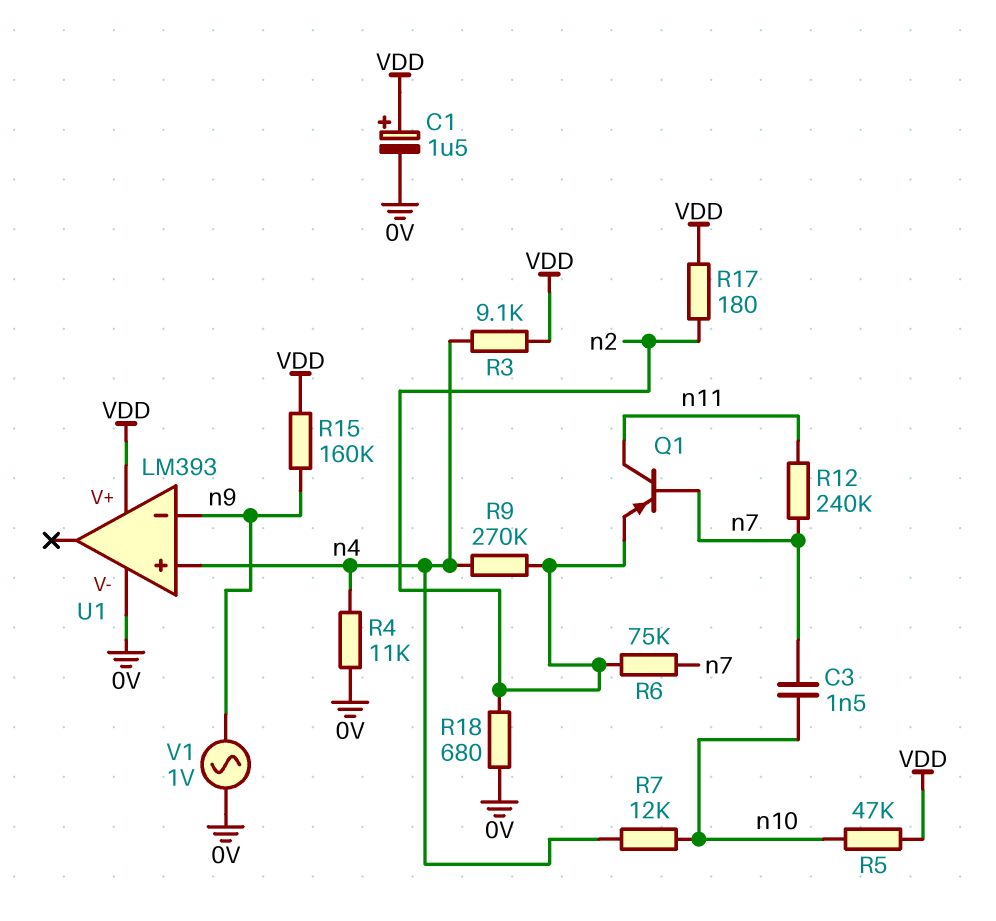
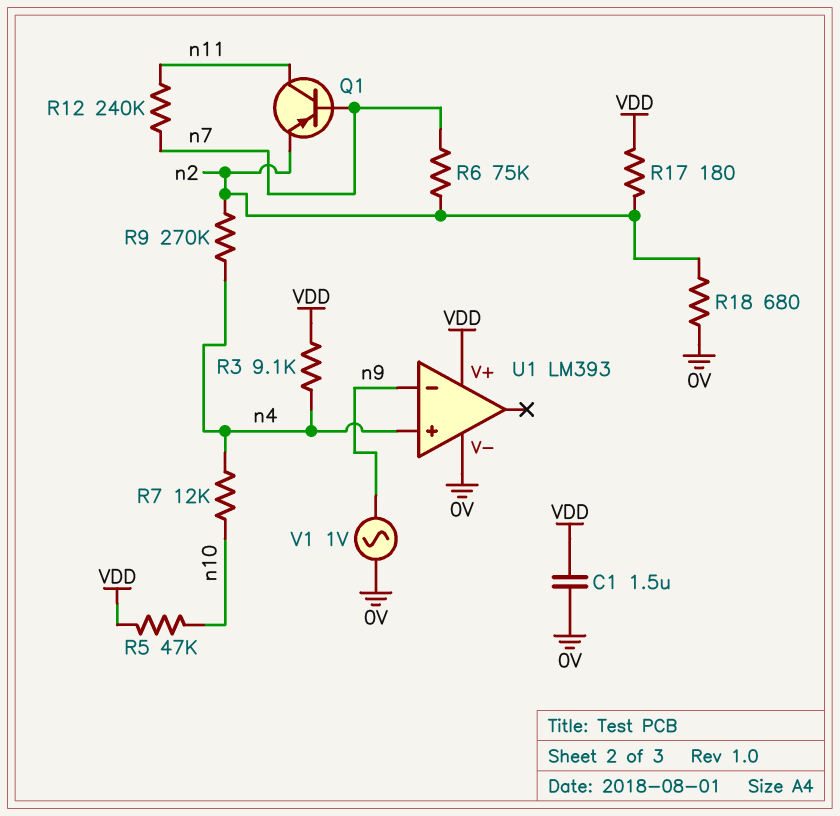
C1: 1.5uF (plus VDD, minus 0V) -> 1.5uF (0V, VDD)
C3: 1.5nF (n7, n10) -> none
R4: 11k (0V, n4) -> none
R15: 160k (VDD, n9) -> none

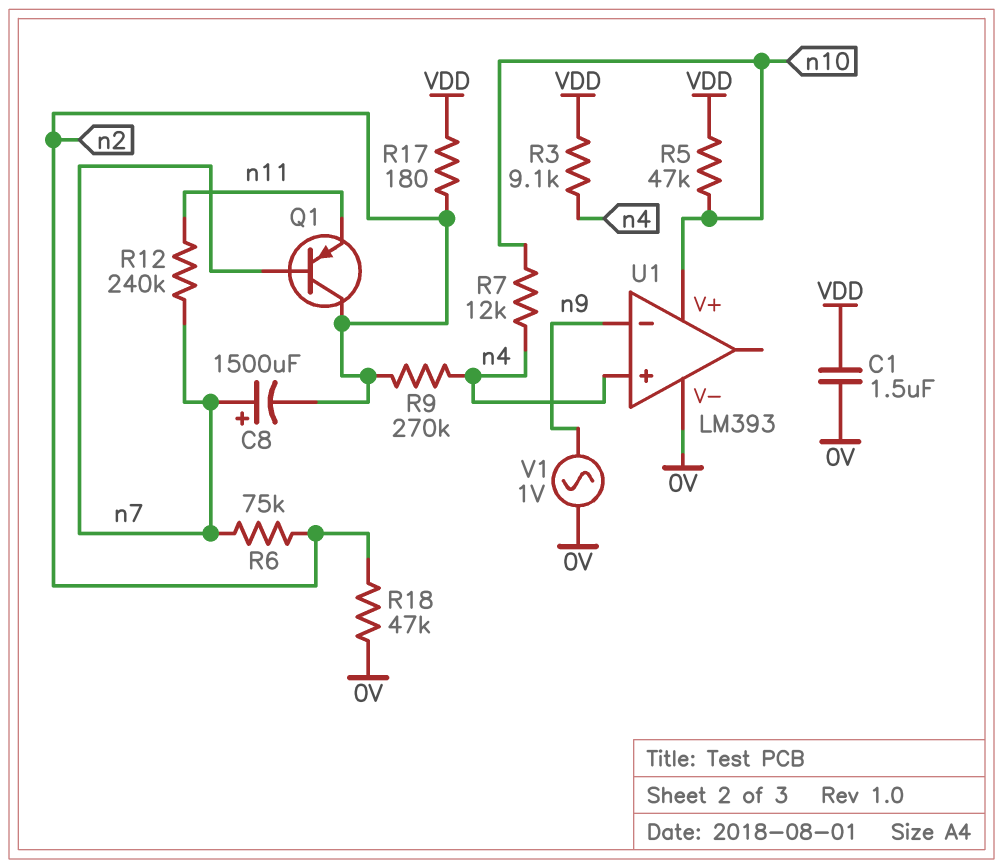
C8: none -> 1500uF (plus n7, minus n2)
Q1: PNP (B n7, C n11, E n2) -> PNP (B n7, C n2, E n11)
R18: 680 (0V, n2) -> 47k (0V, n2)
U1 pin V+: VDD -> n10

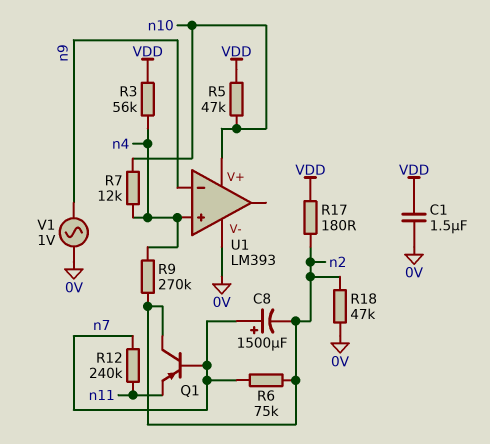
R3: 9.1k (VDD, n4) -> 56k (VDD, n4)

